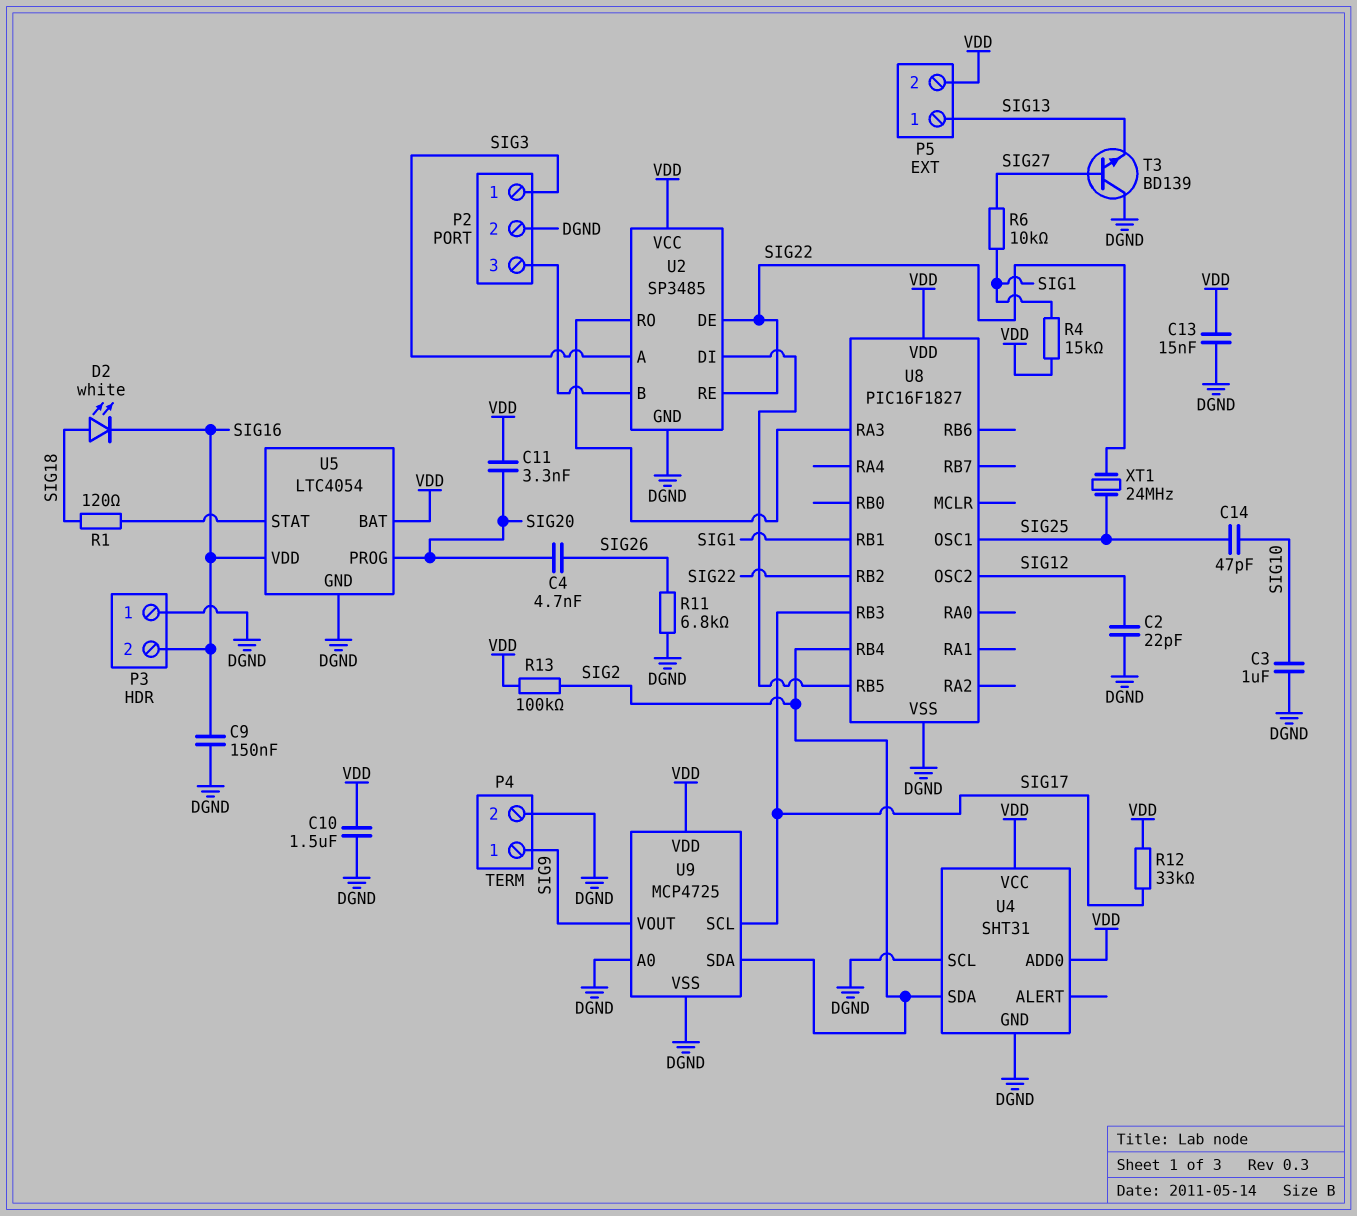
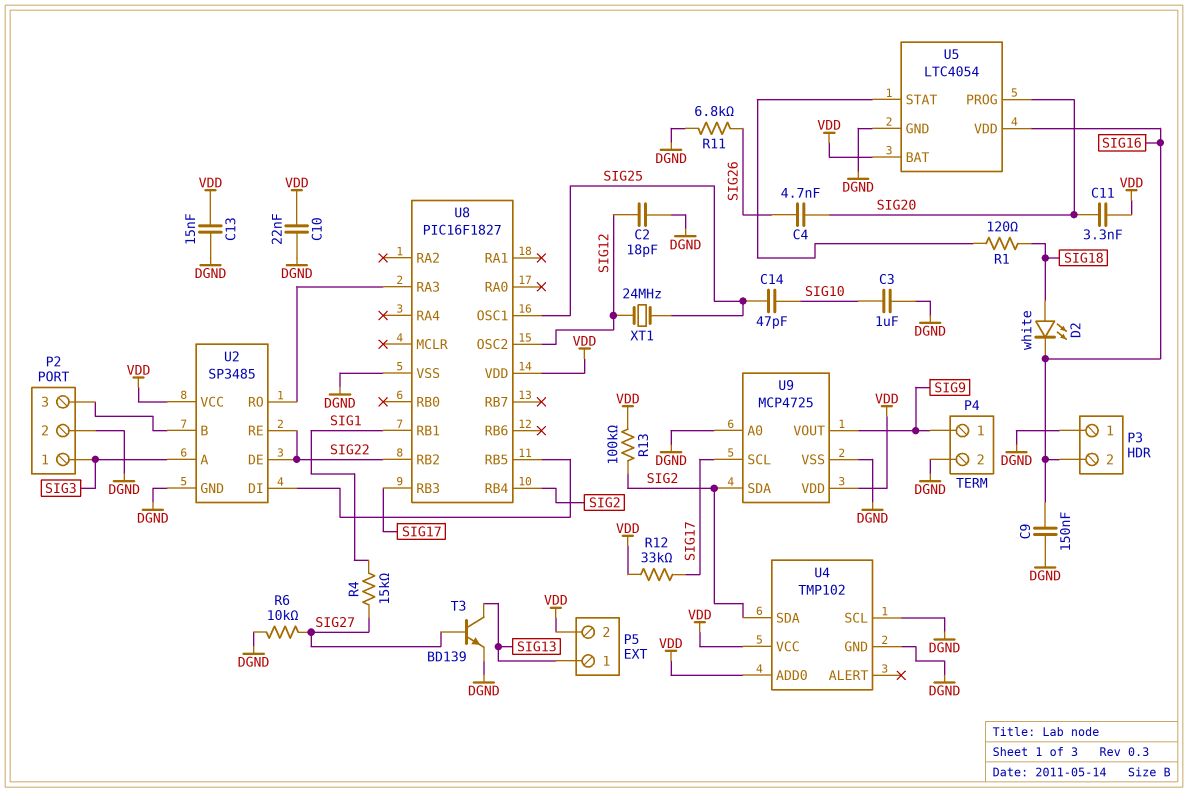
C2: 22pF (DGND, SIG12) -> 18pF (DGND, SIG12)
C10: 1.5uF (DGND, VDD) -> 22nF (DGND, VDD)
R4: 15k (SIG1, VDD) -> 15k (SIG1, SIG27)
R6: 10k (SIG1, SIG27) -> 10k (DGND, SIG27)
T3: NPN BD139 (B SIG27, C DGND, E SIG13) -> NPN BD139 (B SIG27, C SIG13, E DGND)
U4: SHT31 -> TMP102
XT1: 24MHz (SIG22, SIG25) -> 24MHz (SIG12, SIG25)

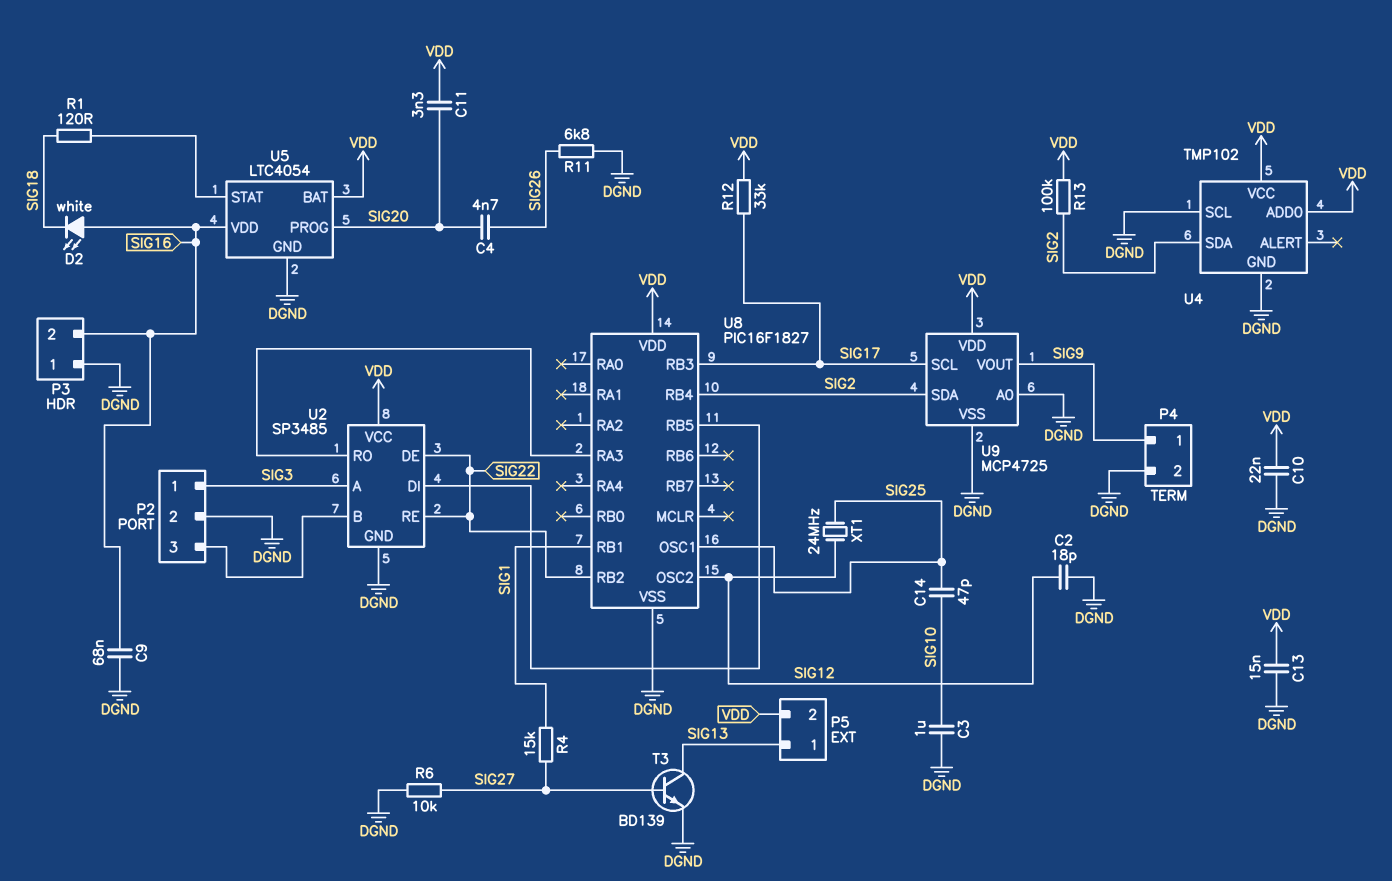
C9: 150nF (DGND, SIG16) -> 68nF (DGND, SIG16)
D2: LED white (A SIG18, K SIG16) -> LED white (A SIG16, K SIG18)

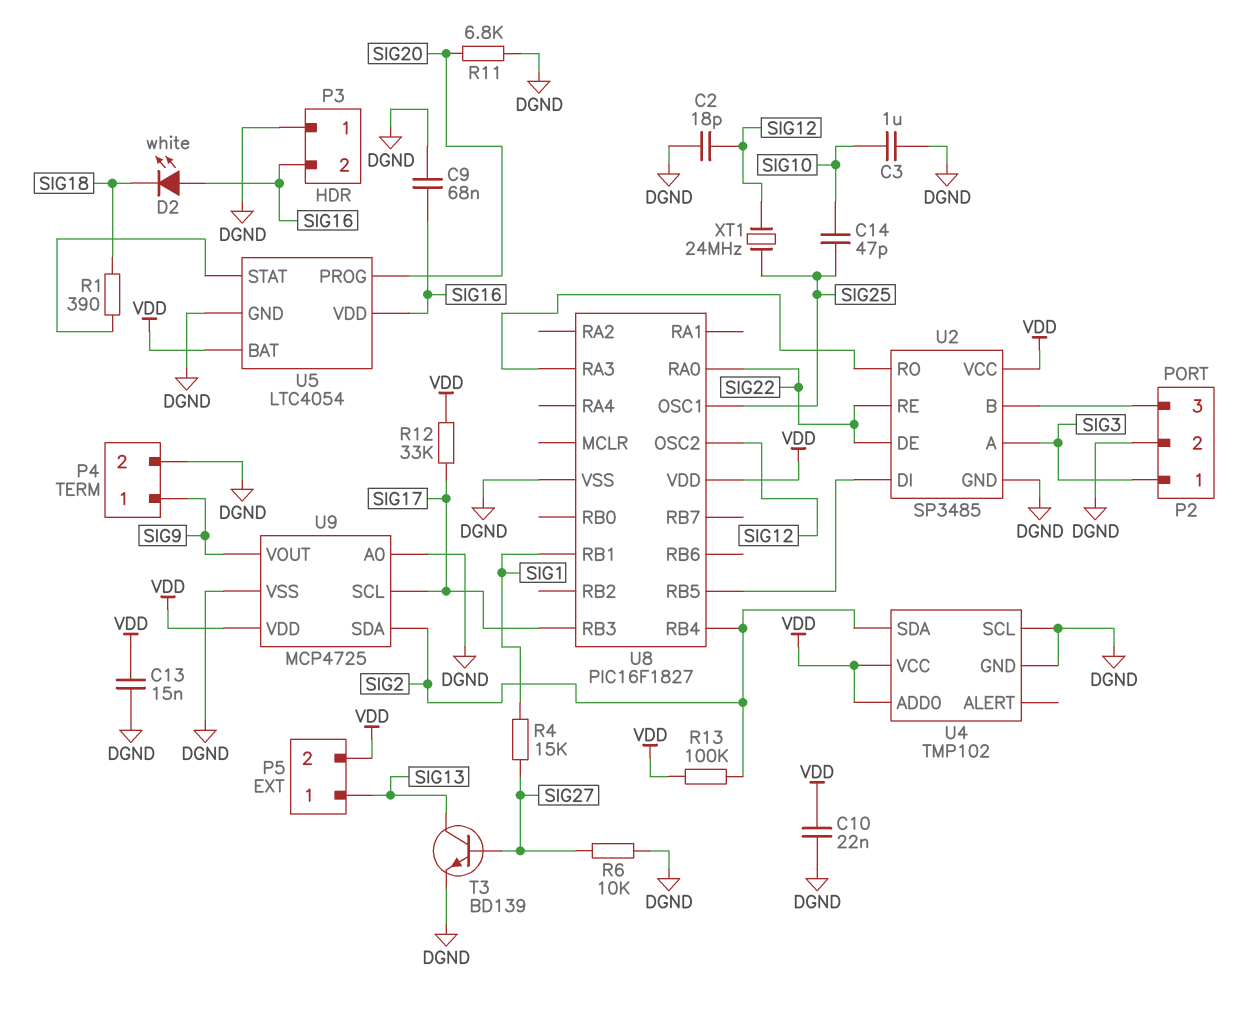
C4: 4.7nF (SIG20, SIG26) -> none
C11: 3.3nF (SIG20, VDD) -> none
R1: 120 (SIG18, U5/STAT) -> 390 (SIG18, U5/STAT)
R11: 6.8k (DGND, SIG26) -> 6.8k (DGND, SIG20)
U8 pin RA0: none -> SIG22
U8 pin RB2: SIG22 -> none

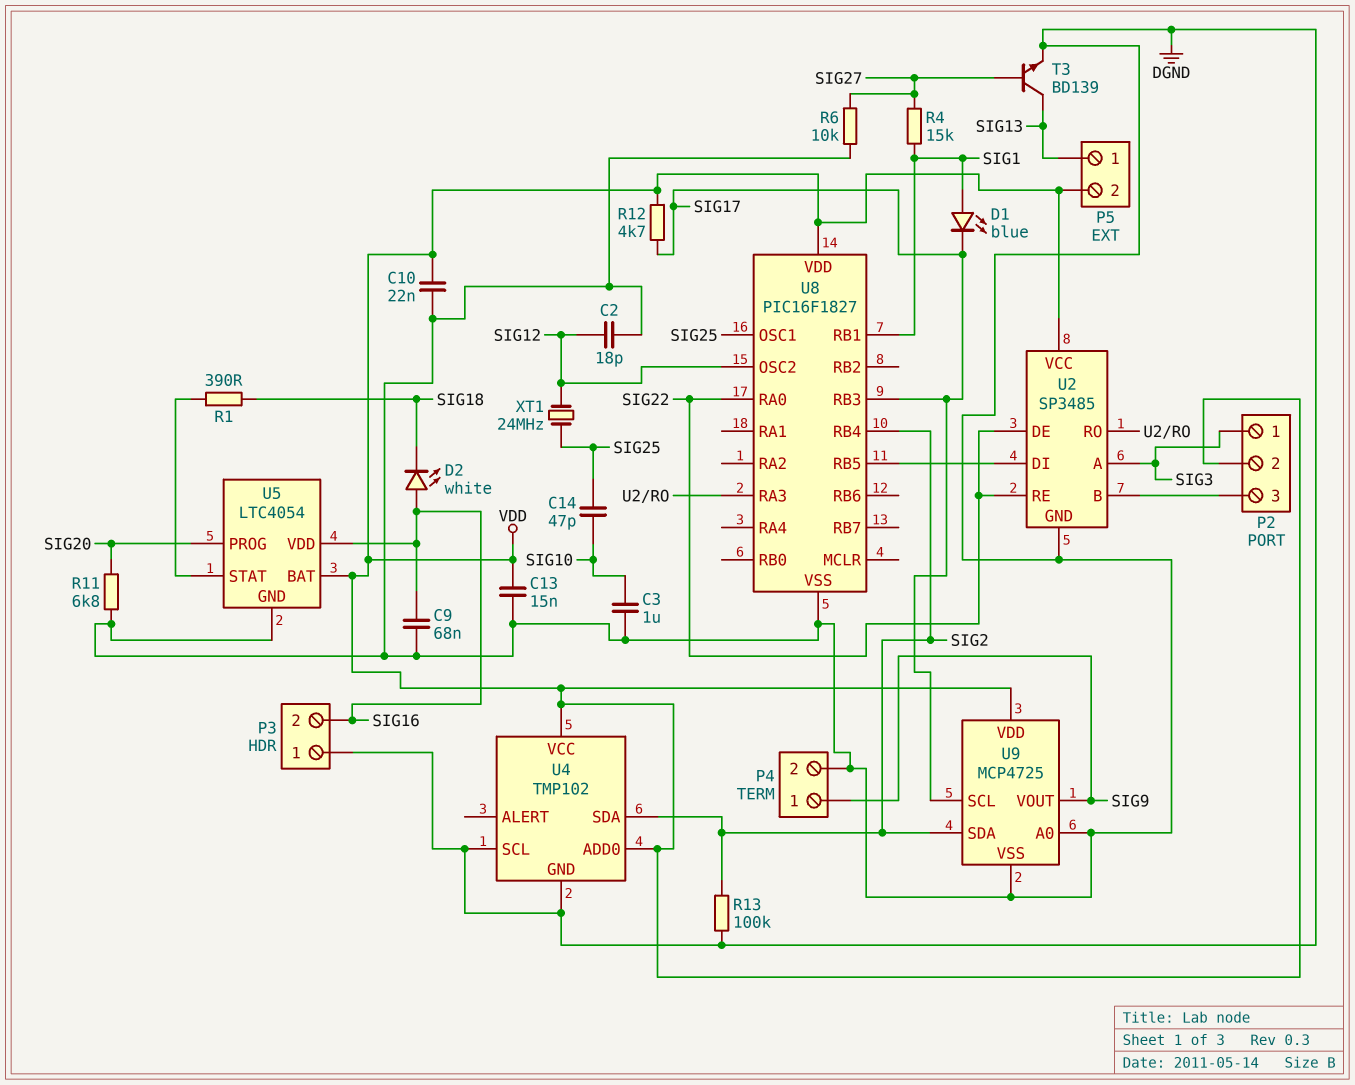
D1: none -> LED blue (A SIG1, K SIG17)
P2 pin 2: DGND -> VDD
R12: 33k (SIG17, VDD) -> 4.7k (SIG17, VDD)
R13: 100k (SIG2, VDD) -> 100k (DGND, SIG2)

